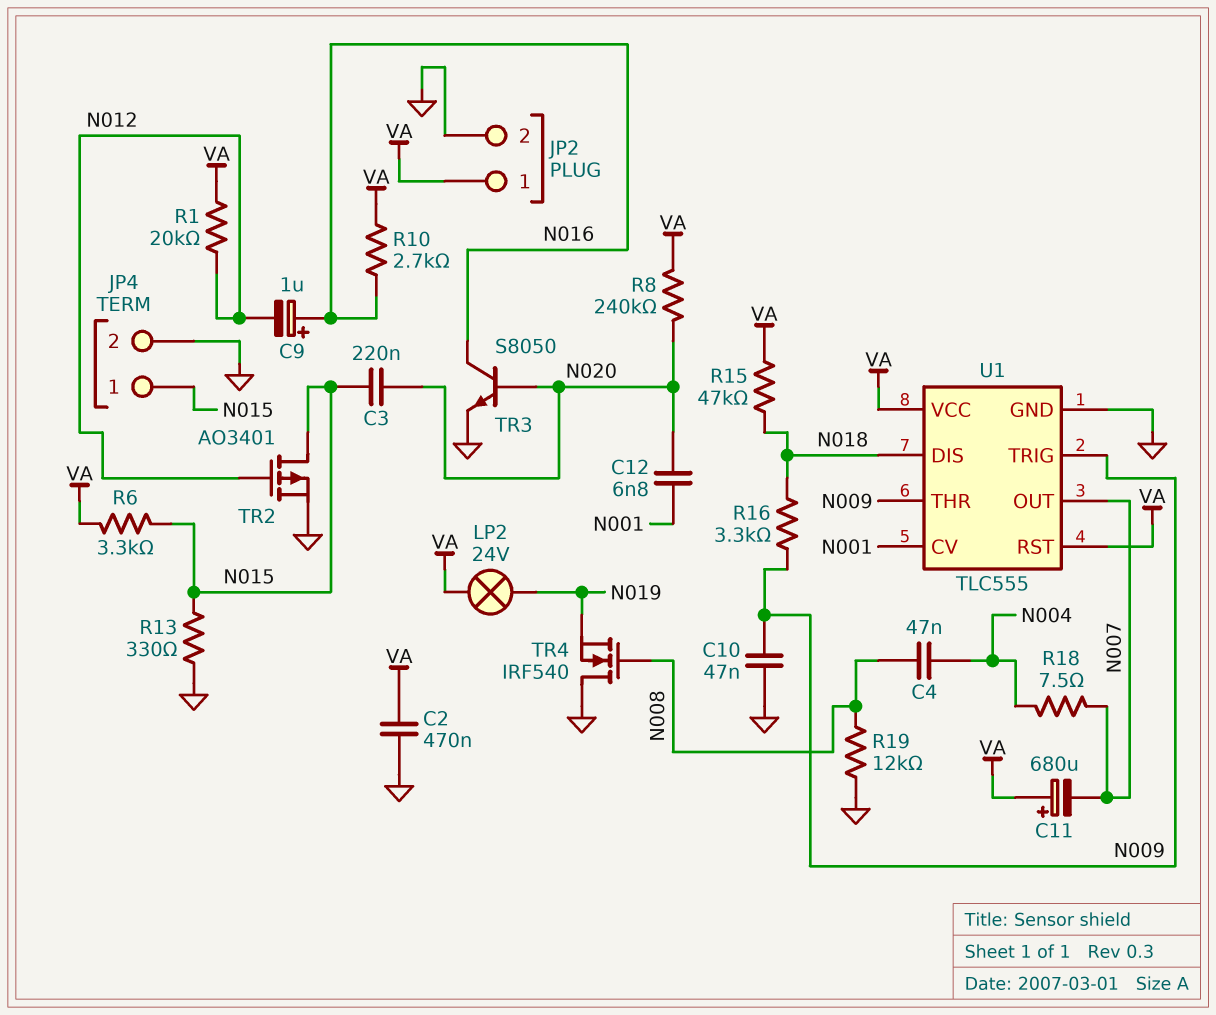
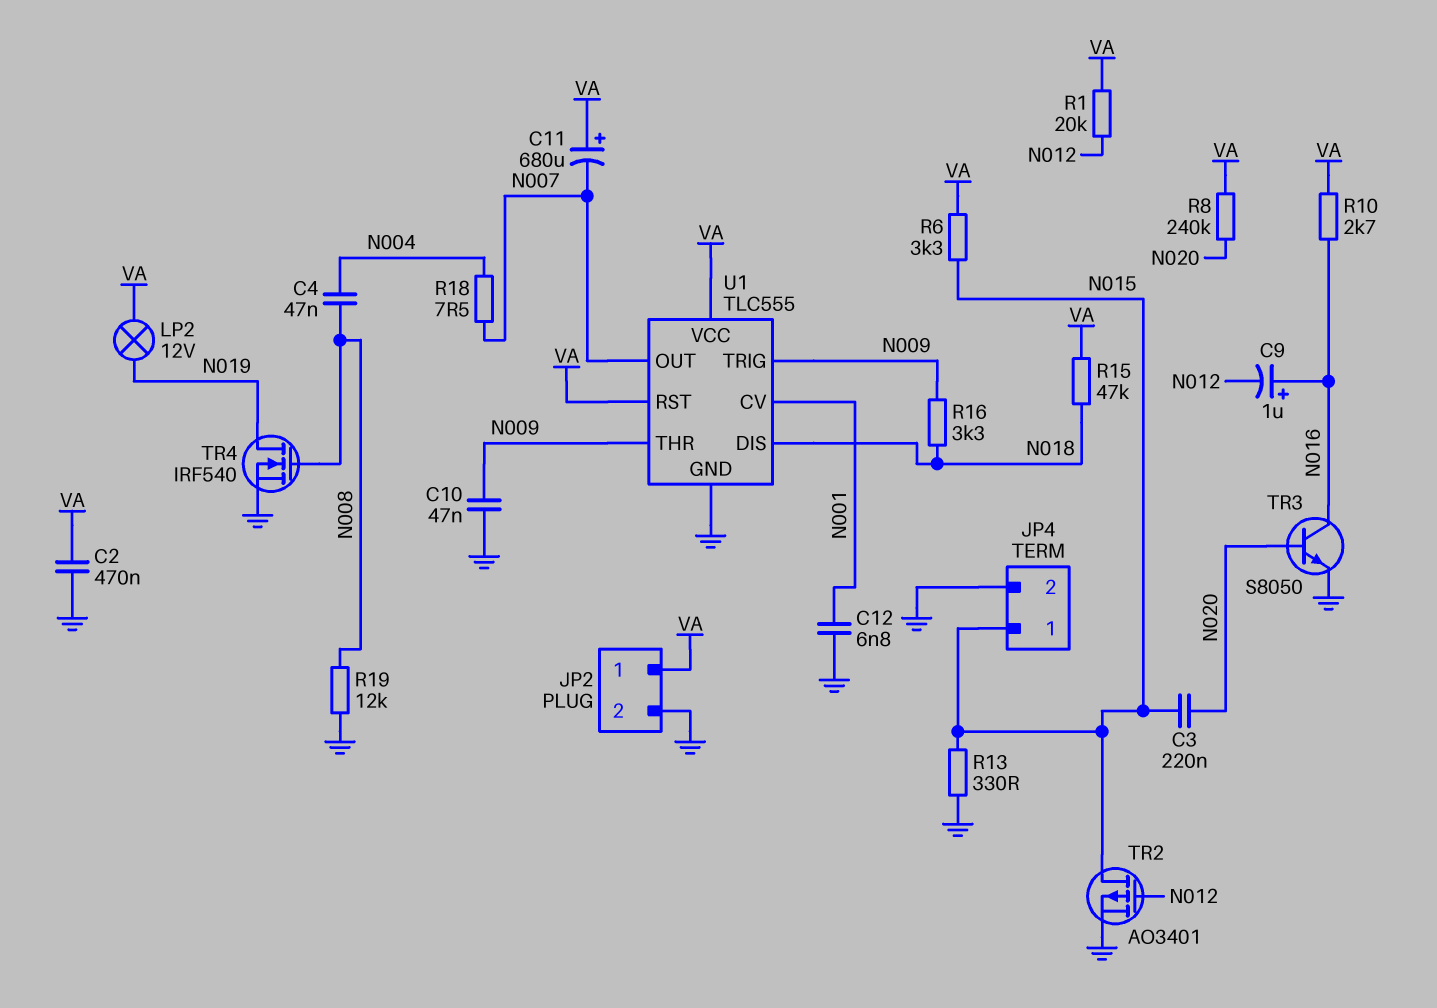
C12: 6.8nF (N001, N020) -> 6.8nF (GND, N001)
LP2: lamp 24V (N019, VA) -> lamp 12V (N019, VA)
TR4: NMOS IRF540 (G N008, D GND, S N019) -> NMOS IRF540 (G N008, D N019, S GND)

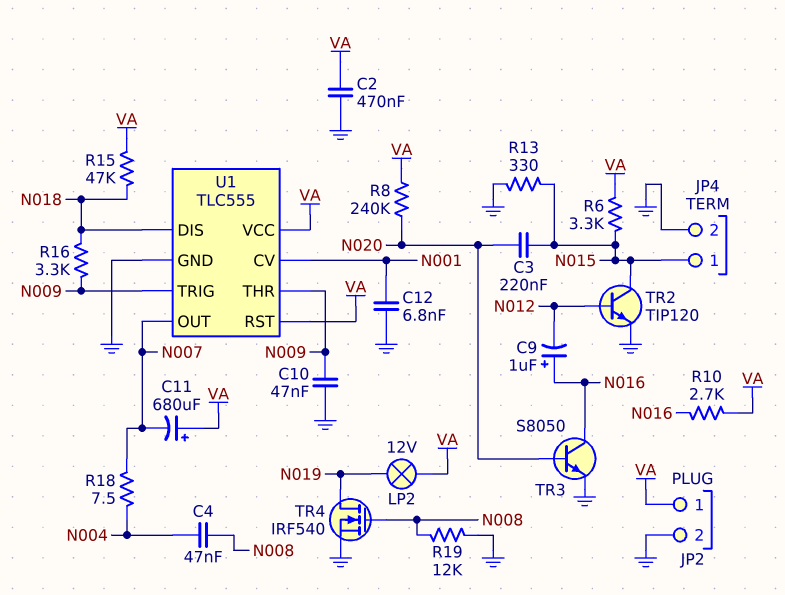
R1: 20k (N012, VA) -> none
TR2: PMOS AO3401 (G N012, D N015, S GND) -> NPN TIP120 (B N012, C N015, E GND)

